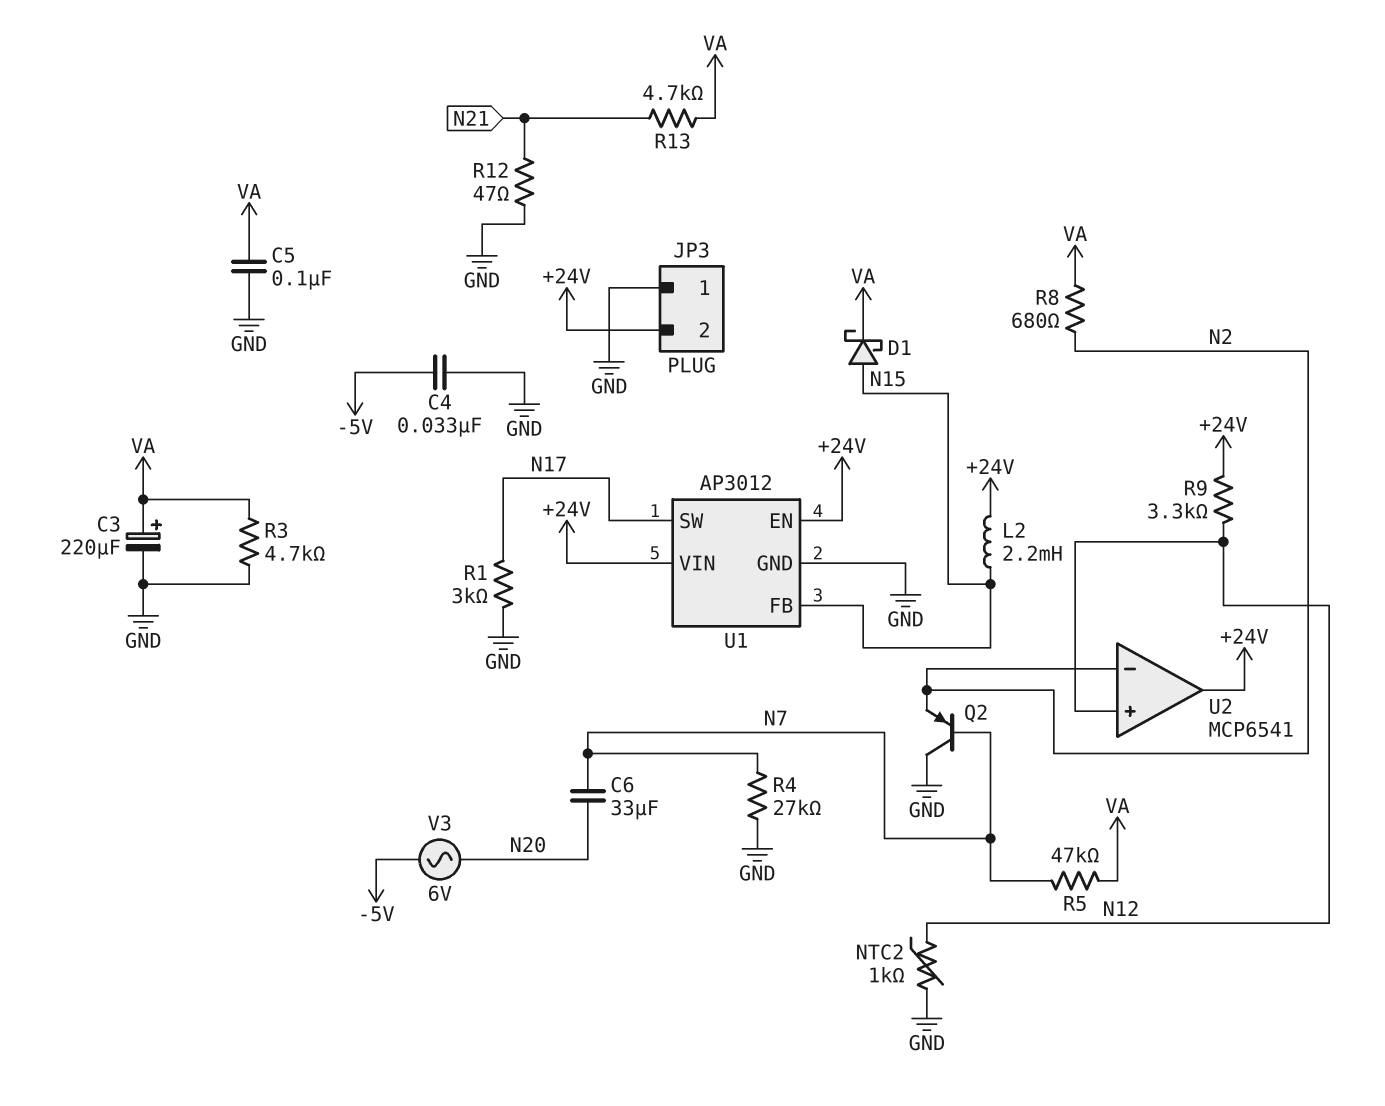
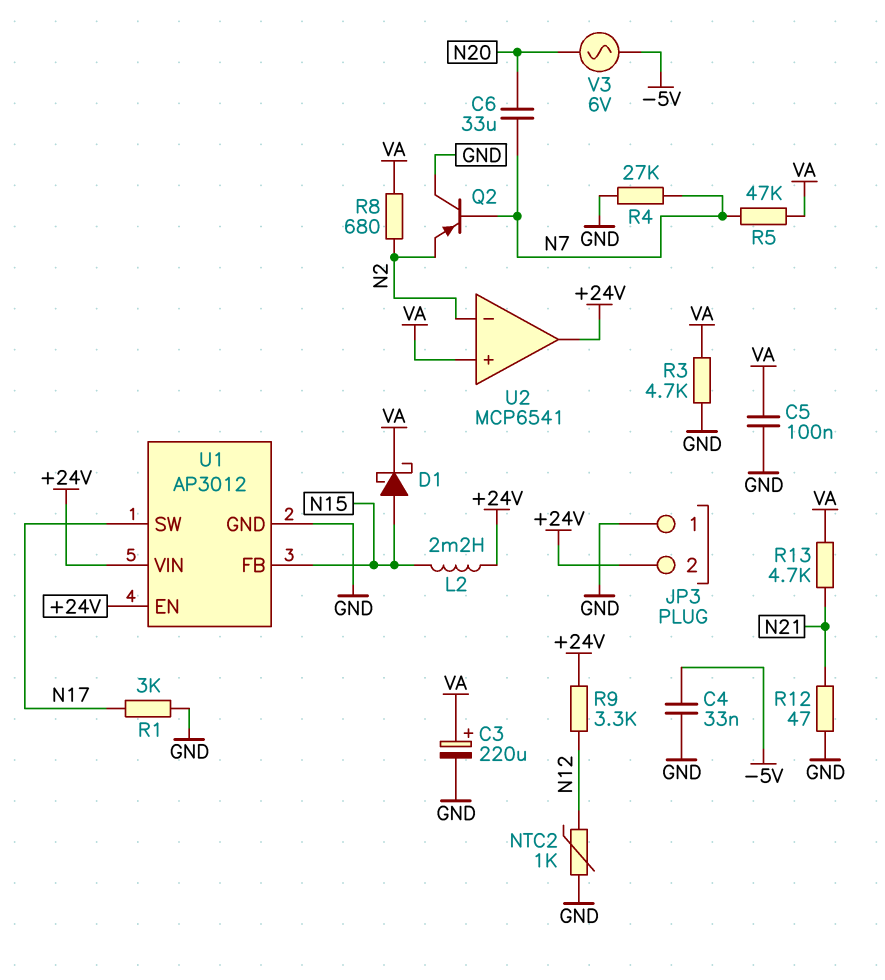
U2 pin in+: N12 -> VA

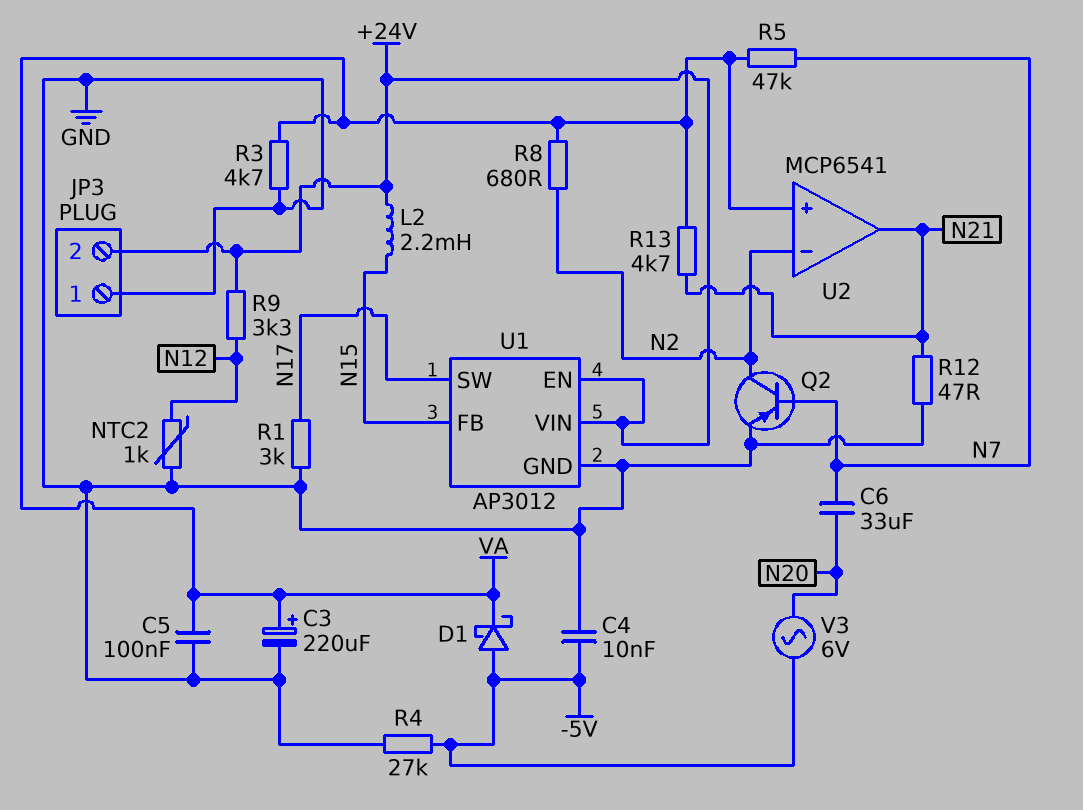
C4: 33nF (-5V, GND) -> 10nF (-5V, GND)
D1: schottky (A N15, K VA) -> schottky (A -5V, K VA)
Q2: PNP (B N7, C GND, E N2) -> PNP (B N7, C N2, E GND)
R4: 27k (GND, N7) -> 27k (-5V, GND)
U2 pin out: +24V -> N21

